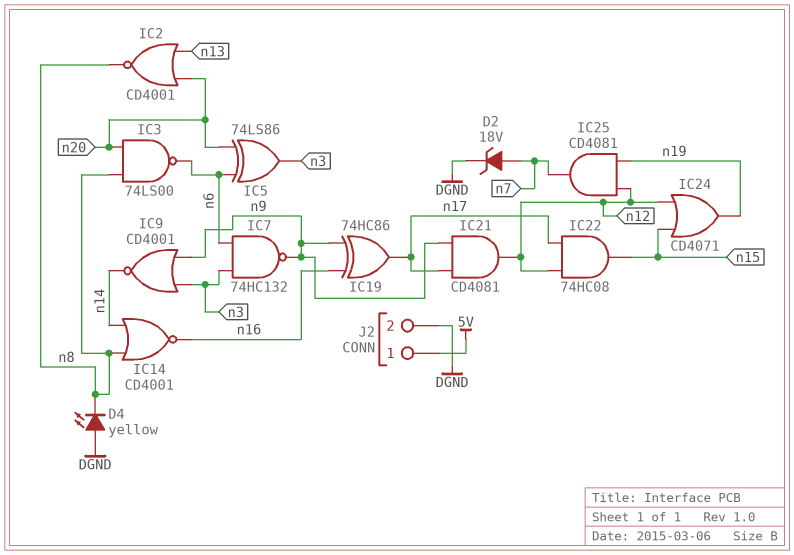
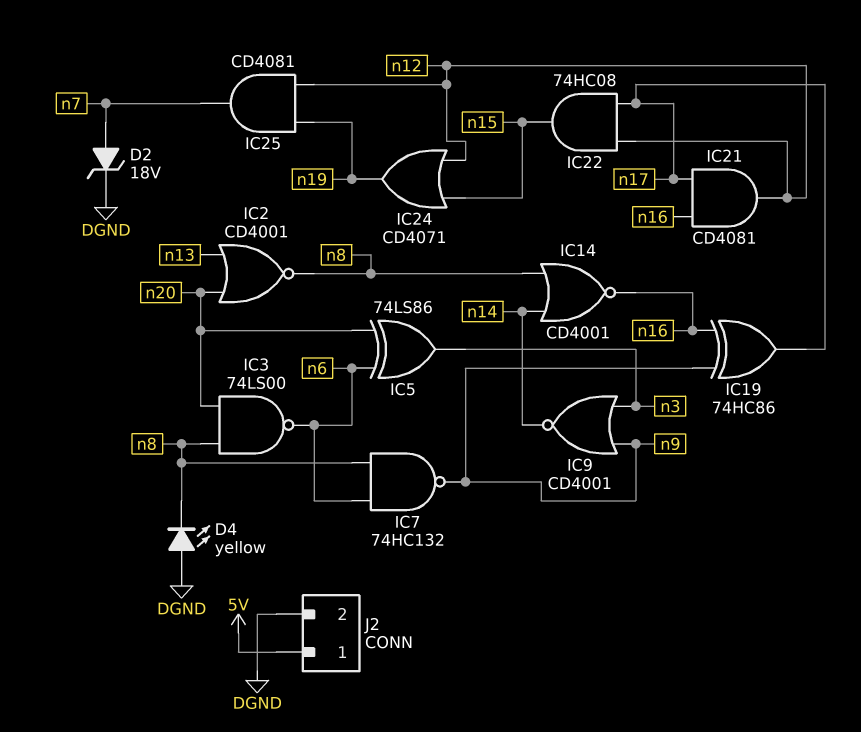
IC7: NAND 74HC132 (in n3, in n6, out n9) -> NAND 74HC132 (in n6, in n8, out n9)
IC21: AND CD4081 (in n9, in n17, out n12) -> AND CD4081 (in n16, in n17, out n12)

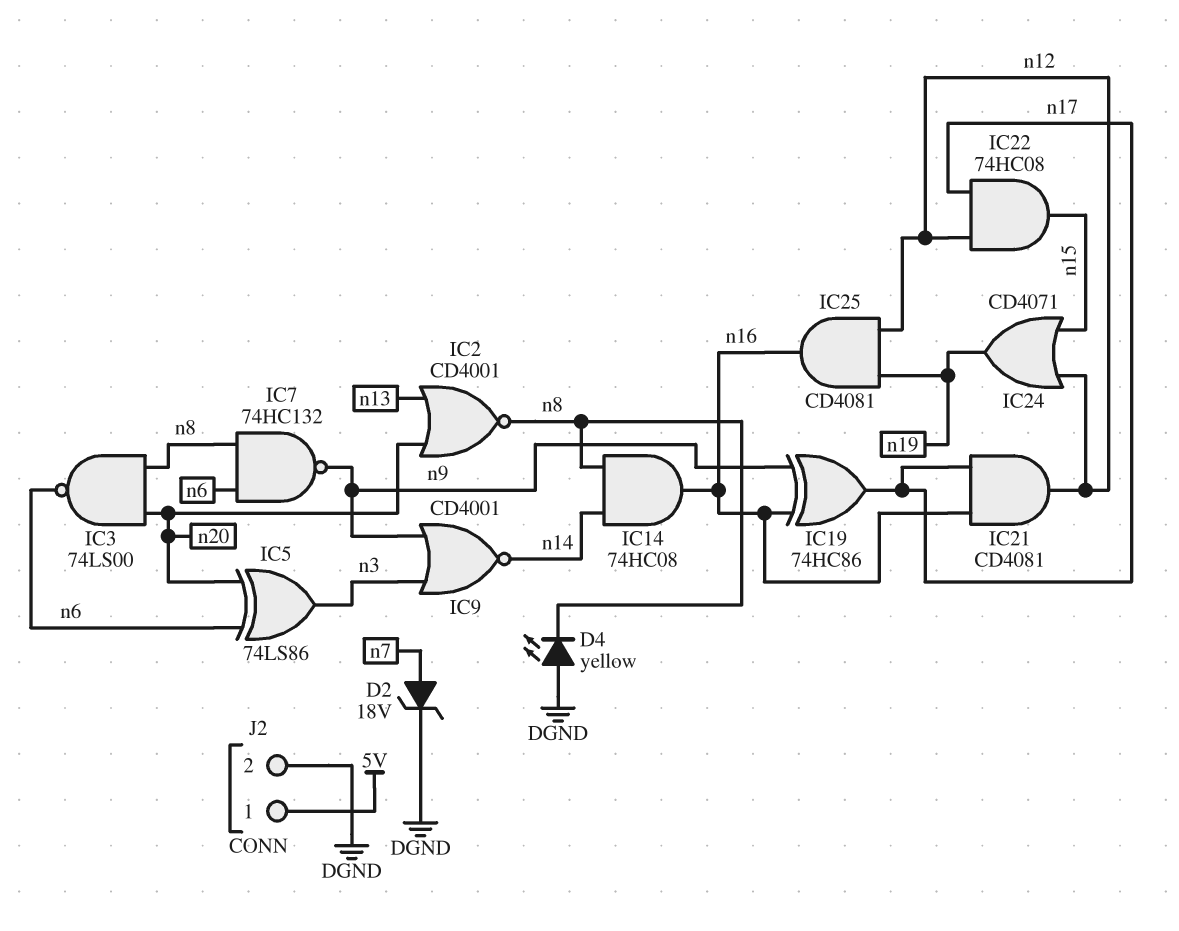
IC14: NOR CD4001 (in n8, in n14, out n16) -> AND 74HC08 (in n8, in n14, out n16)
IC25: AND CD4081 (in n12, in n19, out n7) -> AND CD4081 (in n12, in n19, out n16)

